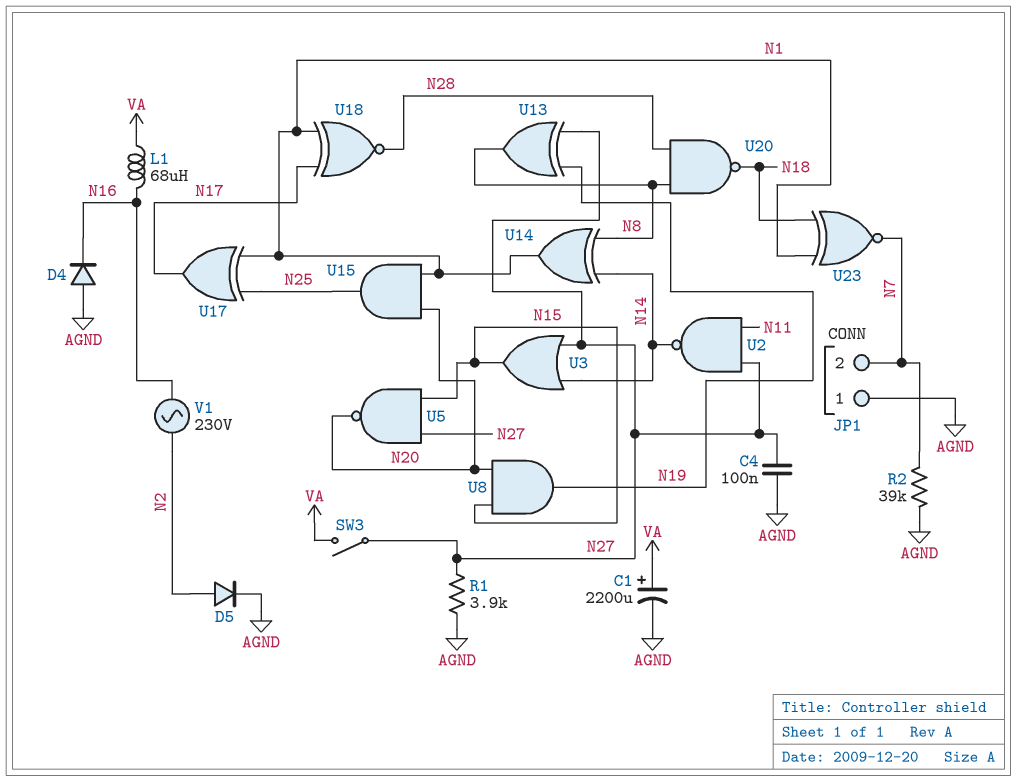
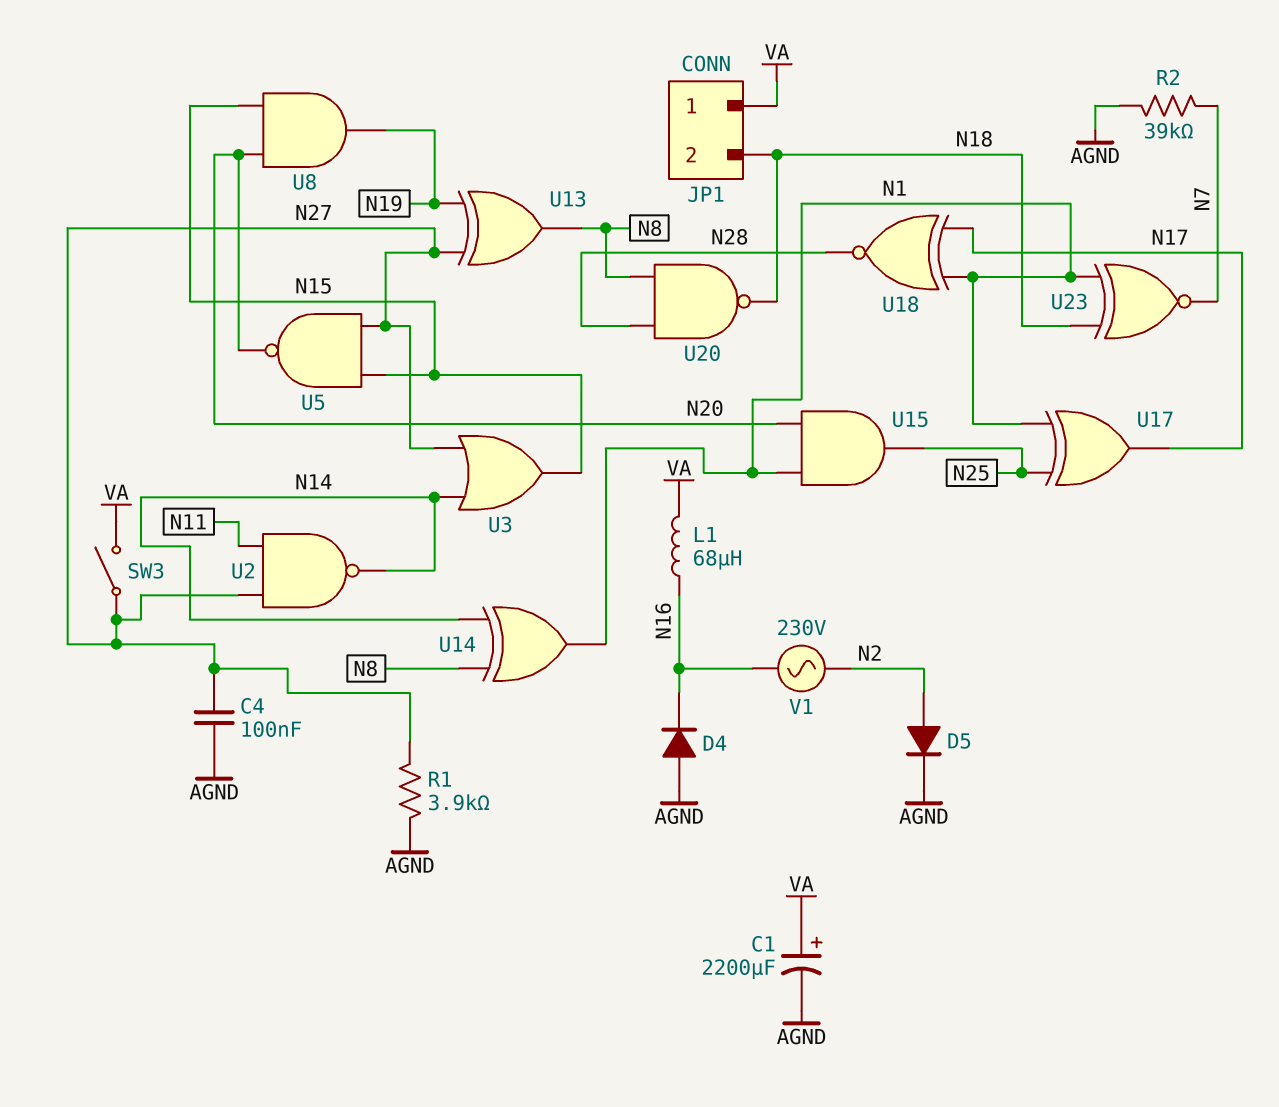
JP1 pin 1: AGND -> VA
JP1 pin 2: N7 -> N18

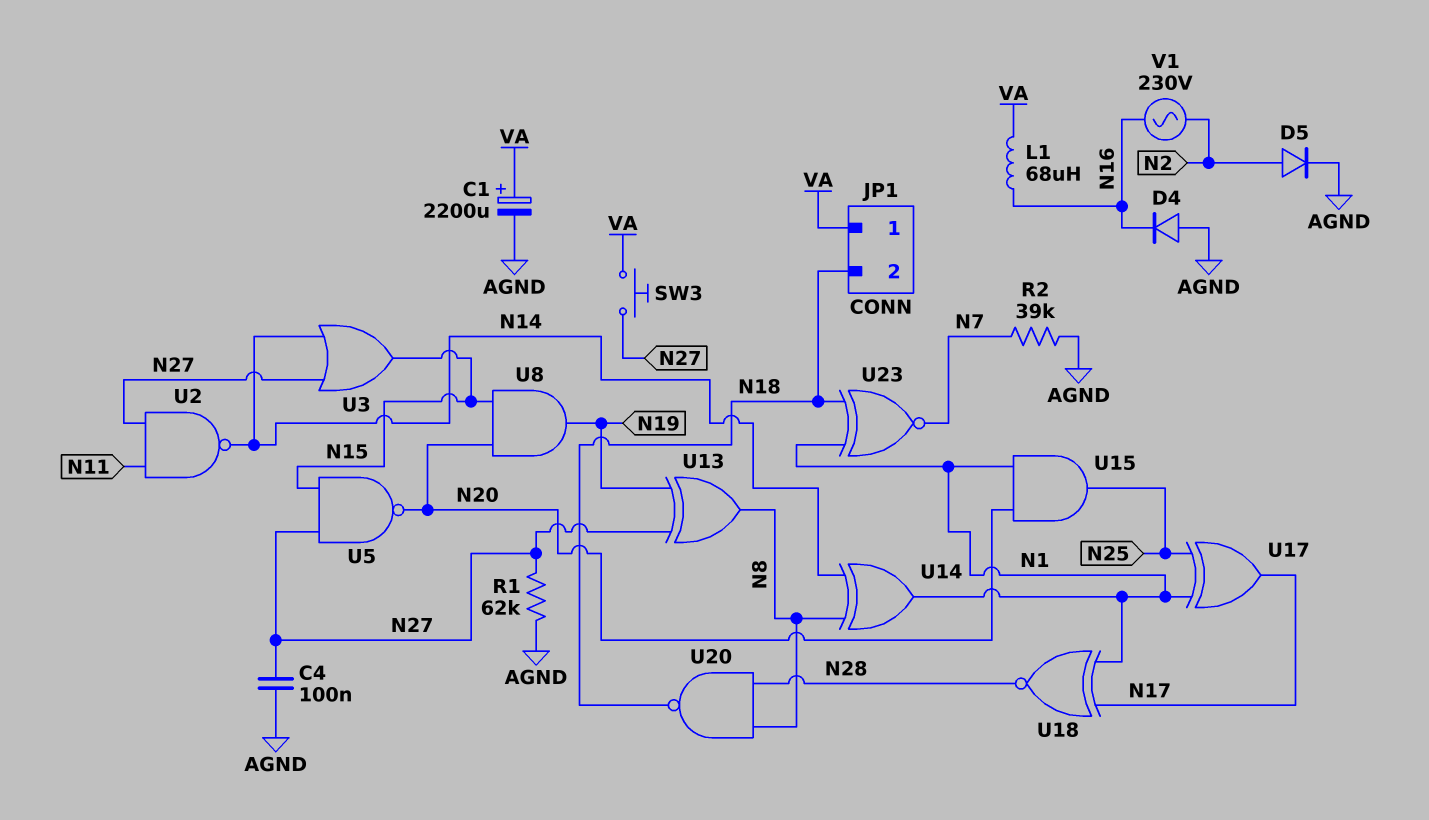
R1: 3.9k (AGND, N27) -> 62k (AGND, N27)
SW3: switch (N27, VA) -> button (N27, VA)

